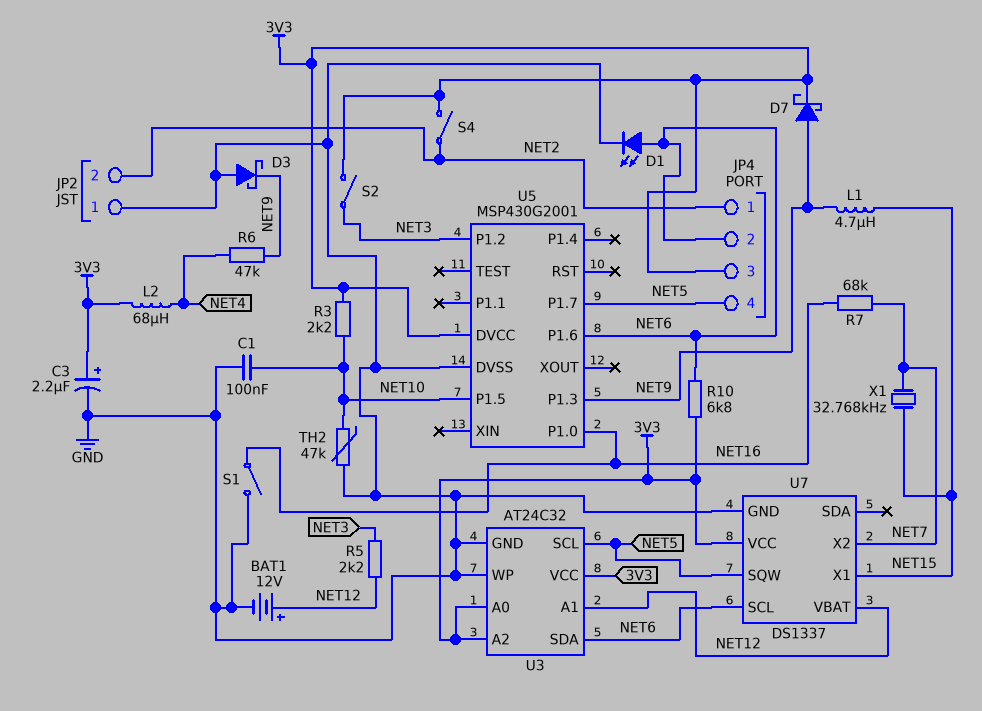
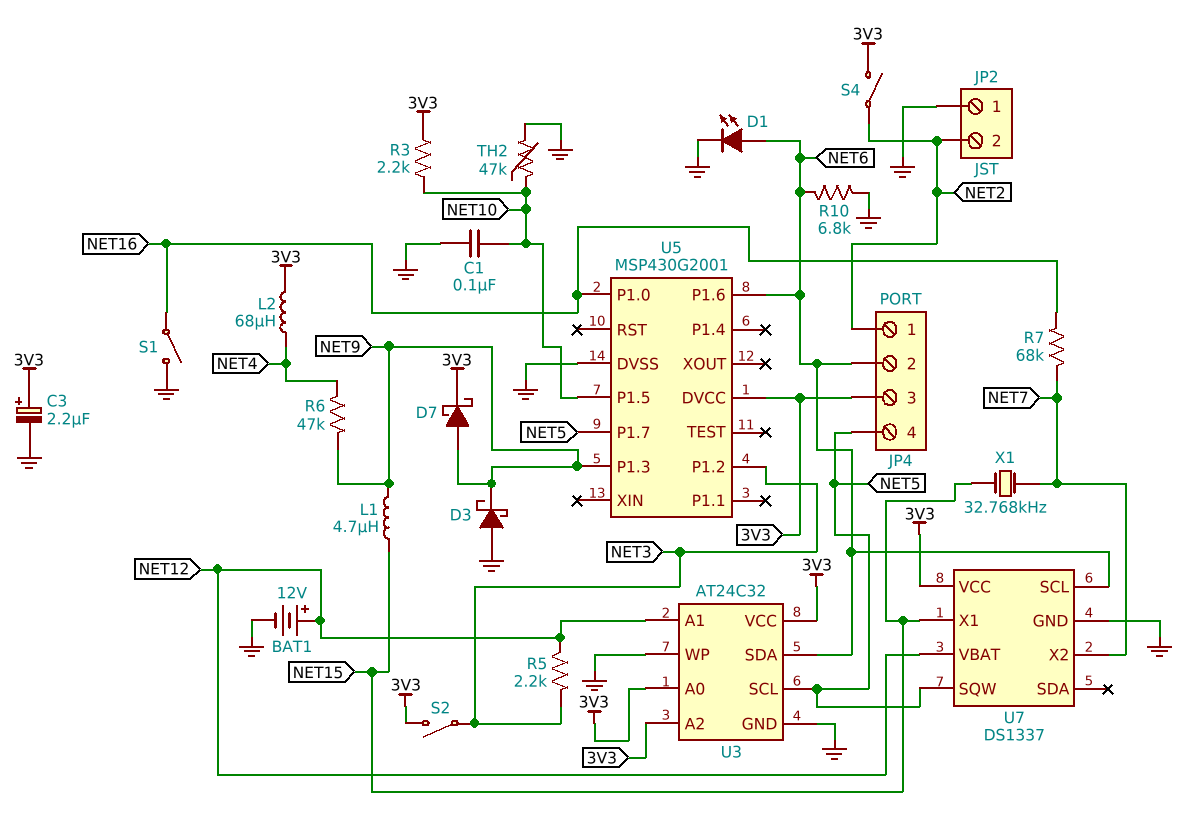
R10: 6.8k (3V3, NET6) -> 6.8k (GND, NET6)

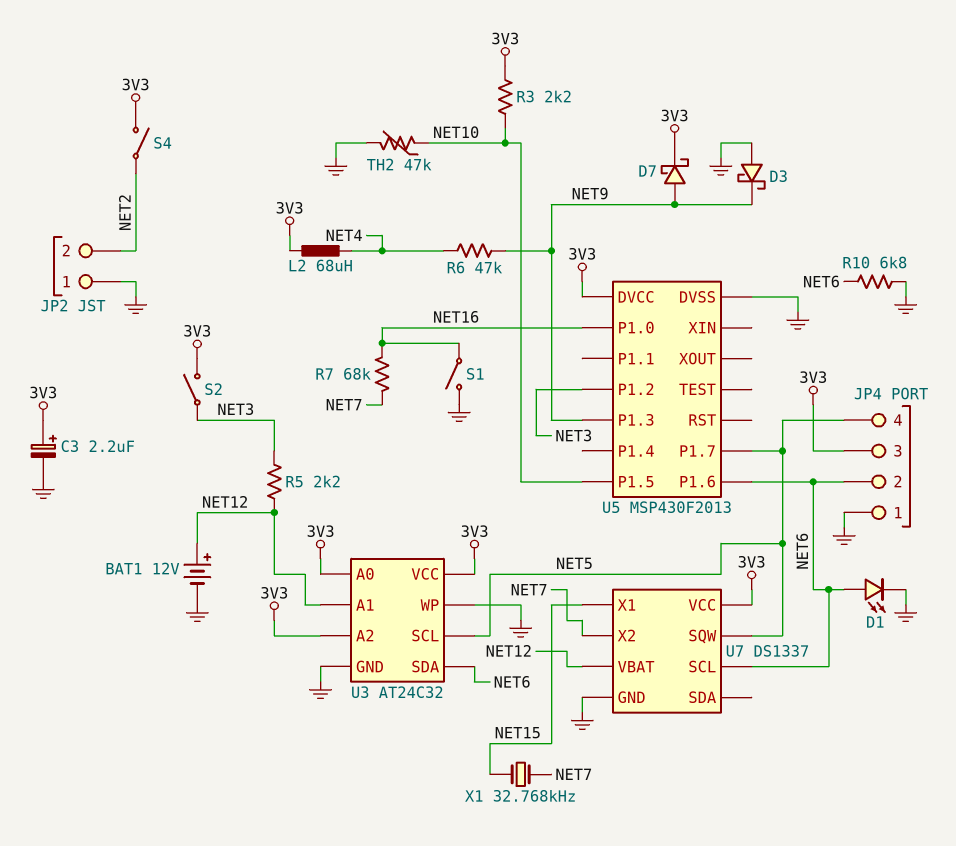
C1: 100nF (GND, NET10) -> none
JP4 pin 1: NET2 -> GND
L1: 4.7uH (NET9, NET15) -> none
U5: MSP430G2001 -> MSP430F2013

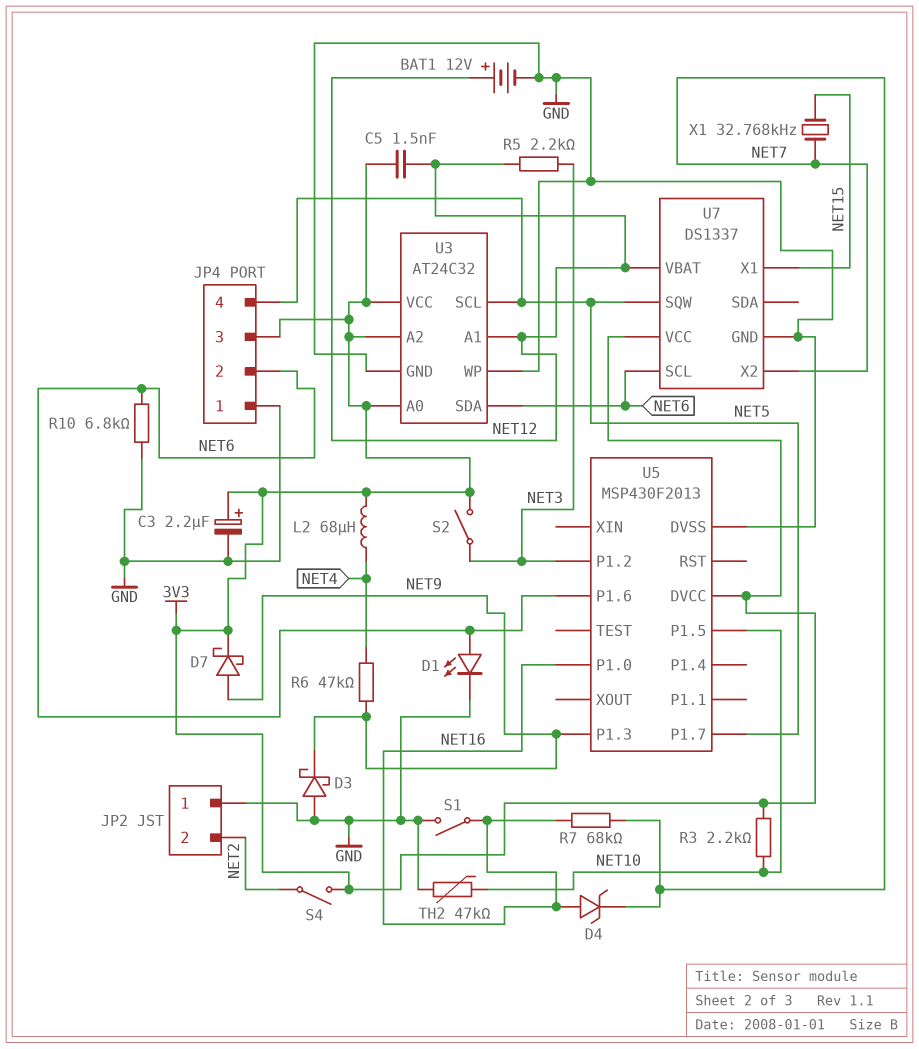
C5: none -> 1.5nF (3V3, NET12)
D4: none -> zener (A NET16, K NET7)

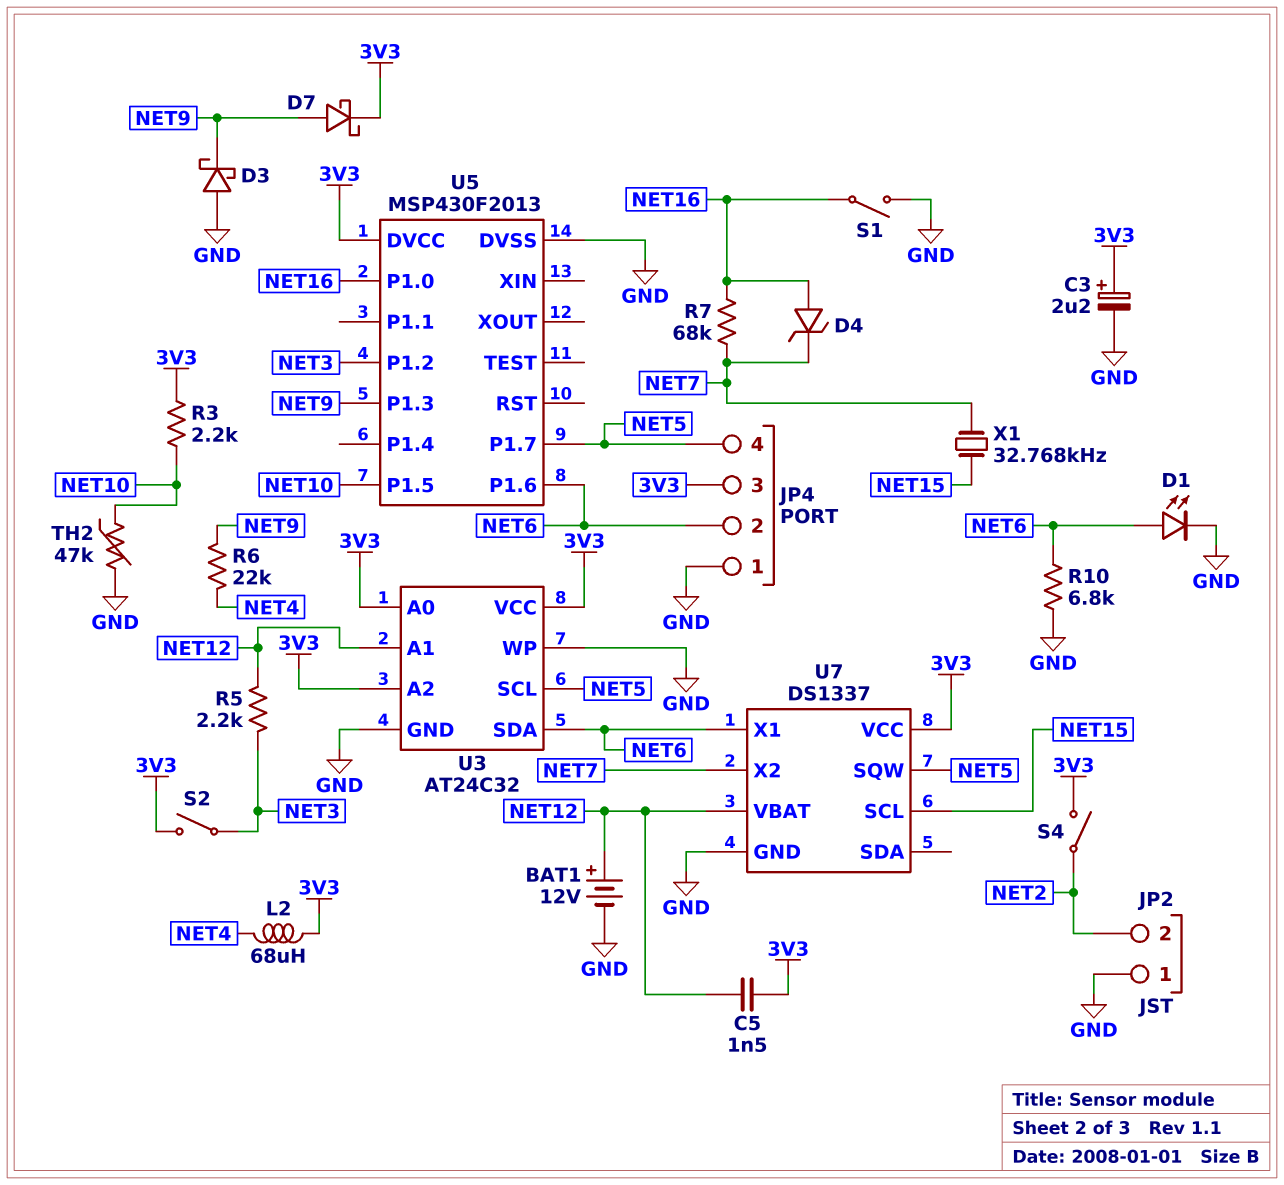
R6: 47k (NET4, NET9) -> 22k (NET4, NET9)
U7 pin SCL: NET6 -> NET15
U7 pin X1: NET15 -> NET6

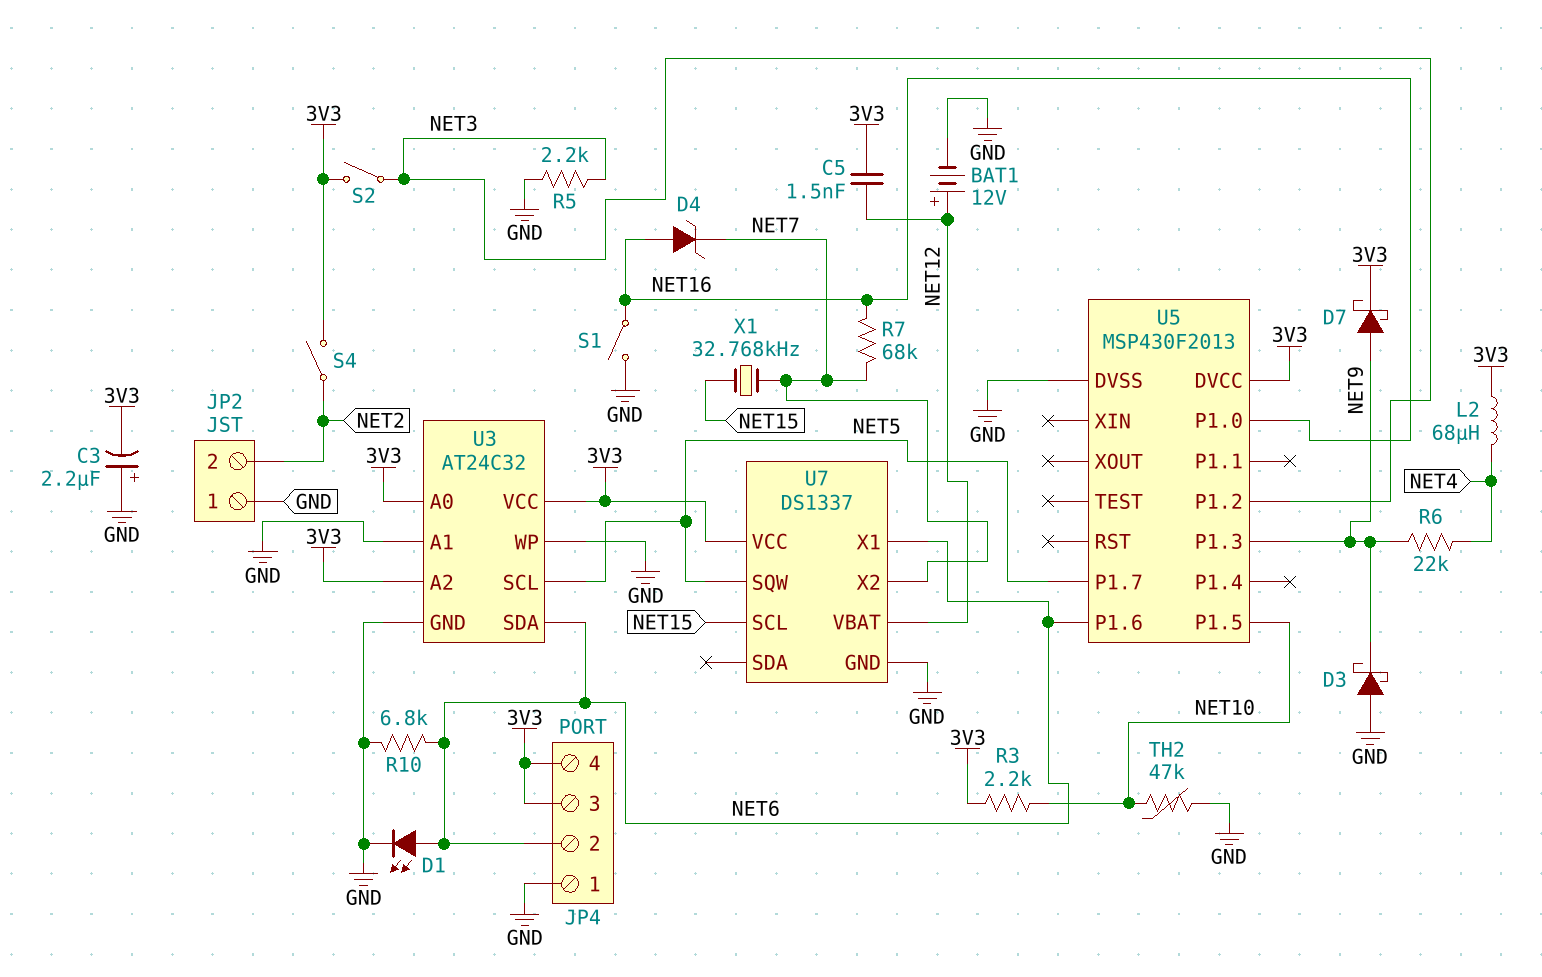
C3: 2.2uF (plus 3V3, minus GND) -> 2.2uF (plus GND, minus 3V3)
JP4 pin 4: NET5 -> 3V3
R5: 2.2k (NET3, NET12) -> 2.2k (GND, NET3)
U3 pin A1: NET12 -> GND

